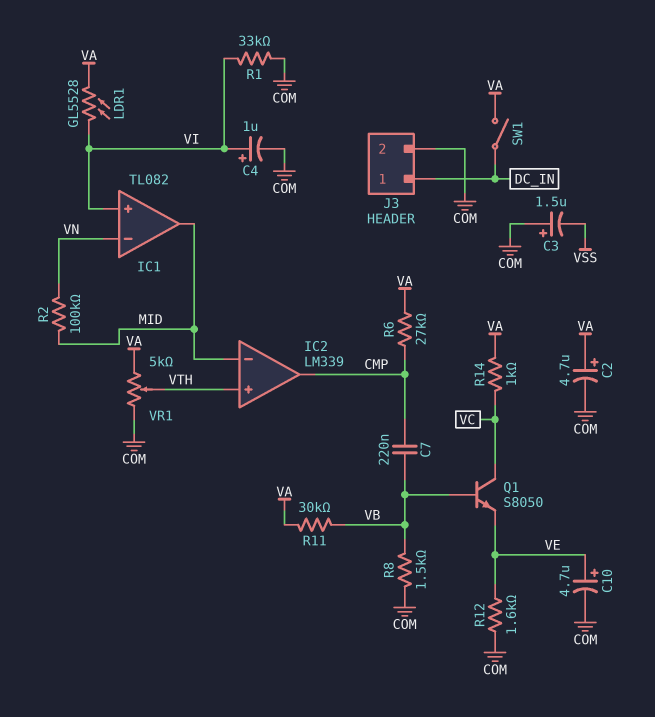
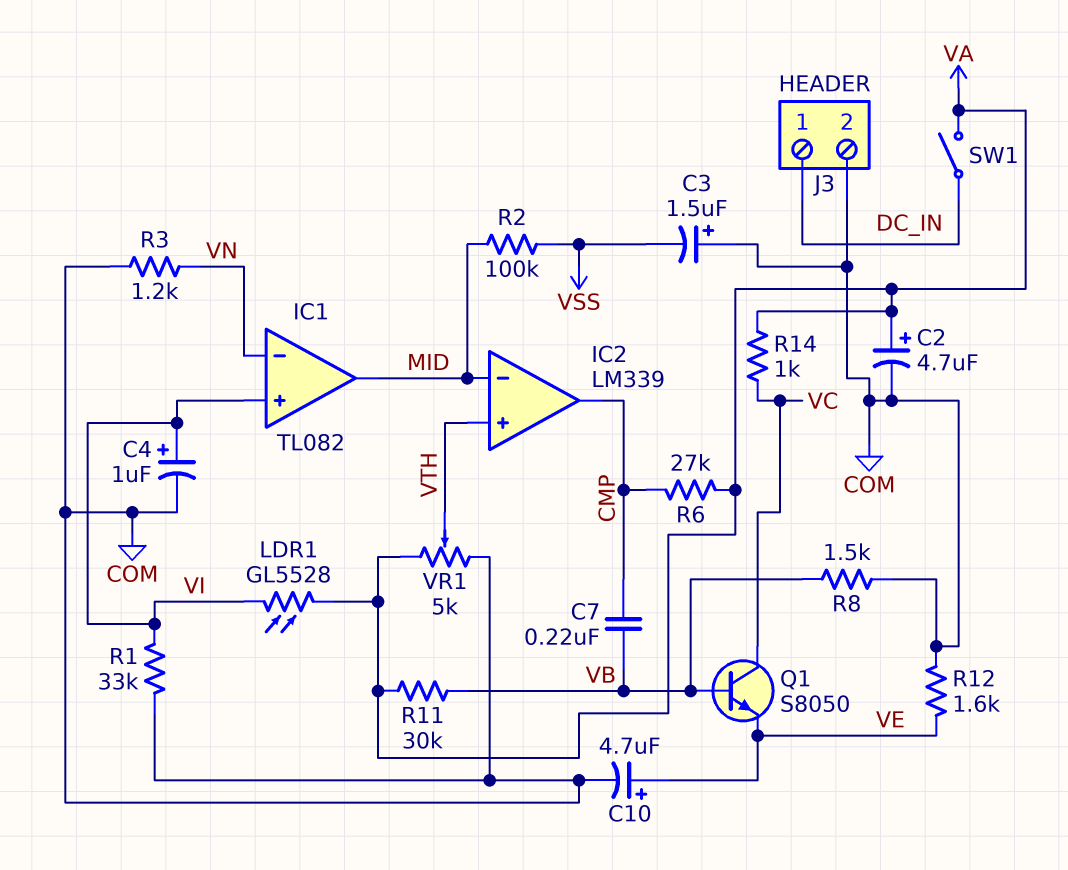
R2: 100k (MID, VN) -> 100k (MID, VSS)
R3: none -> 1.2k (COM, VN)

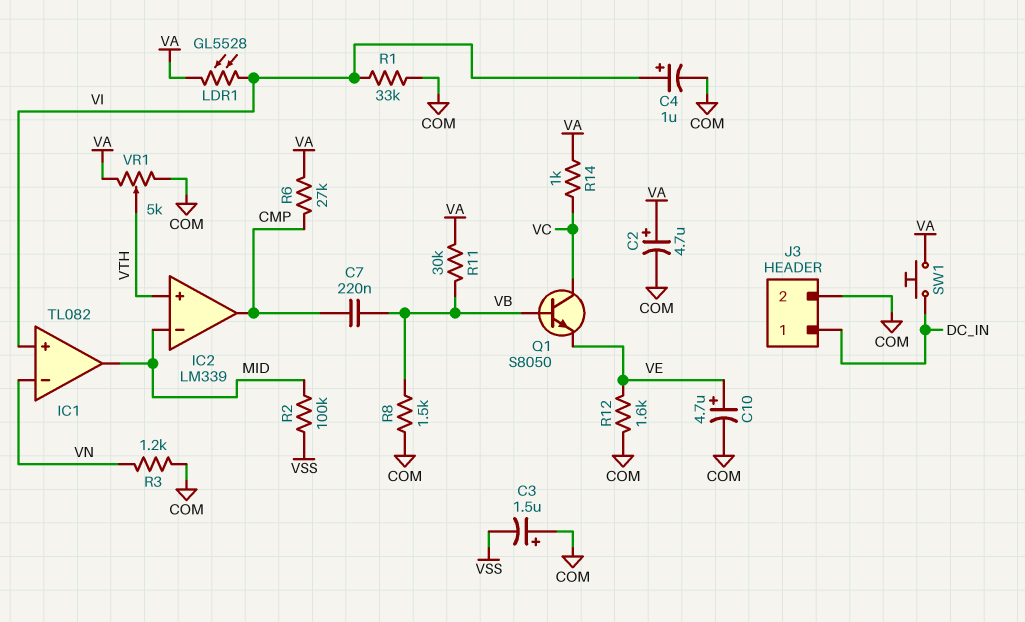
SW1: switch (DC_IN, VA) -> button (DC_IN, VA)

